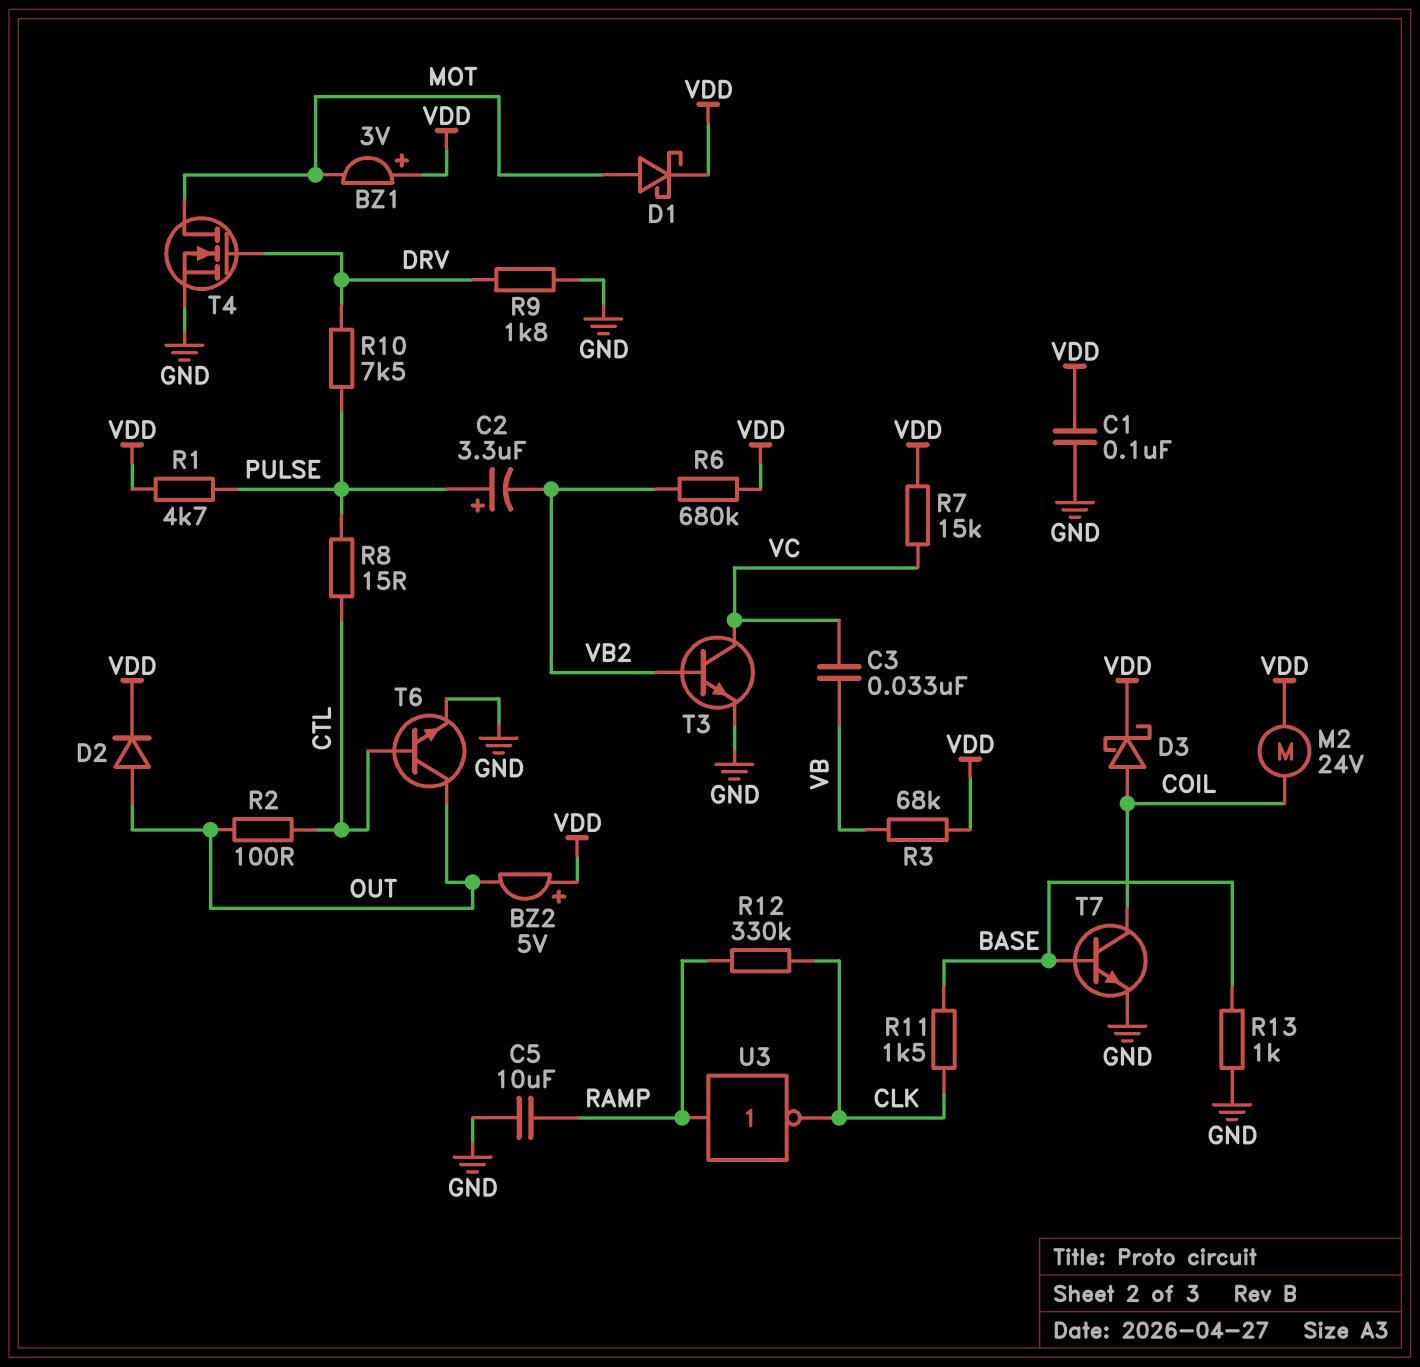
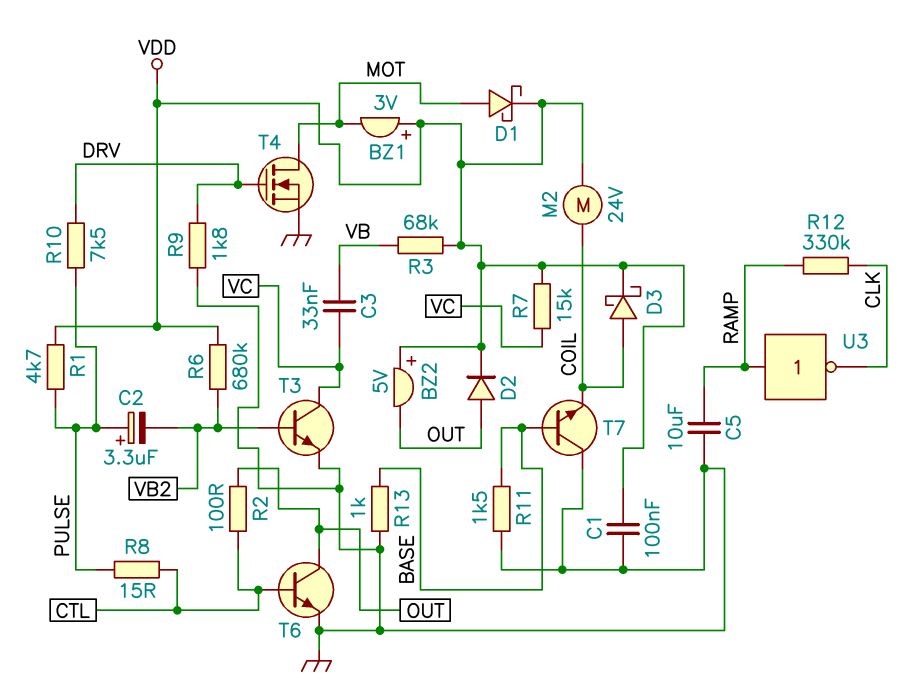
R11: 1.5k (BASE, CLK) -> 1.5k (BASE, GND)
T7: NPN (B BASE, C COIL, E GND) -> NPN (B BASE, C GND, E COIL)

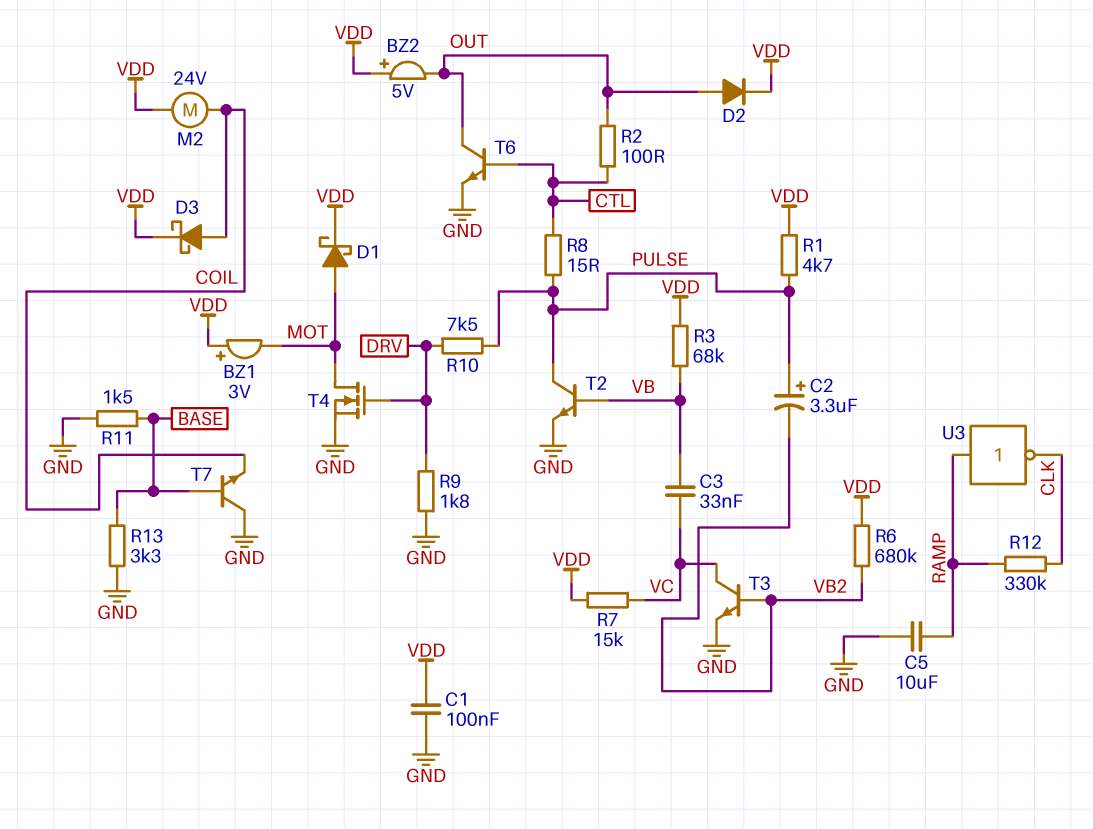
R13: 1k (BASE, GND) -> 3.3k (BASE, GND)
T2: none -> NPN (B VB, C PULSE, E GND)

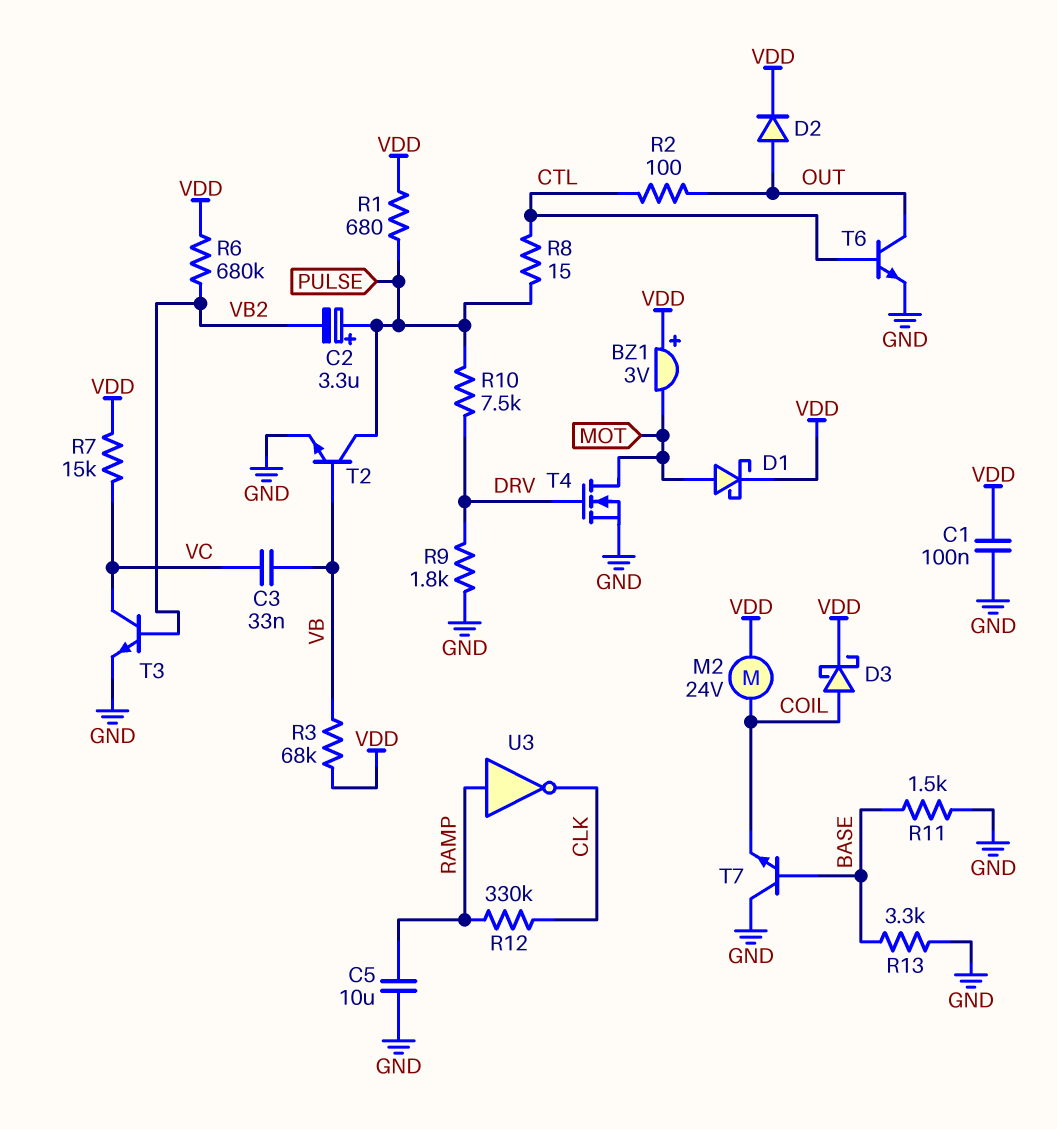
BZ2: buzzer 5V (plus VDD, minus OUT) -> none
R1: 4.7k (PULSE, VDD) -> 680 (PULSE, VDD)

